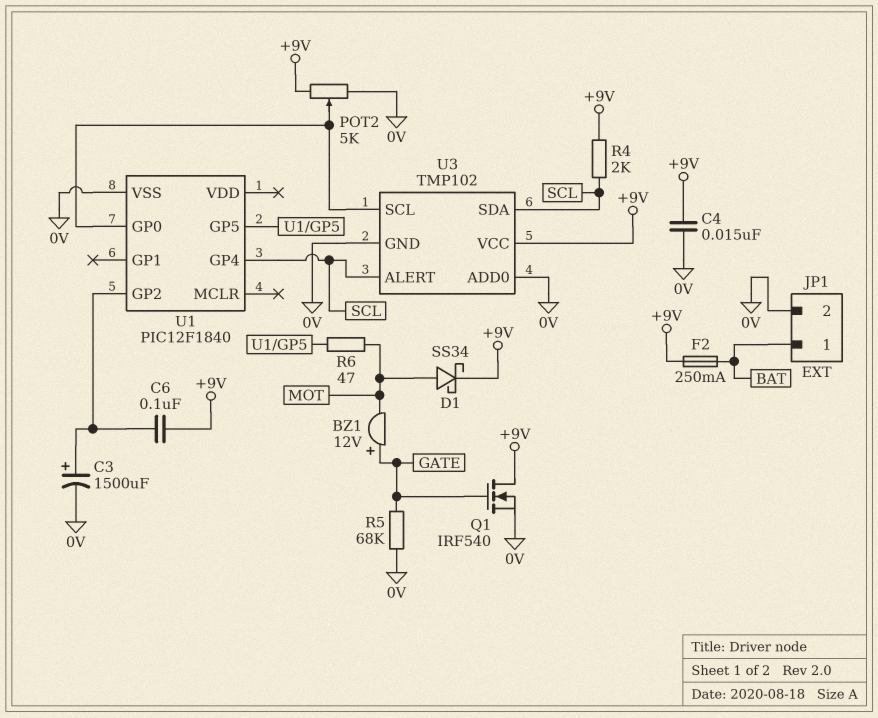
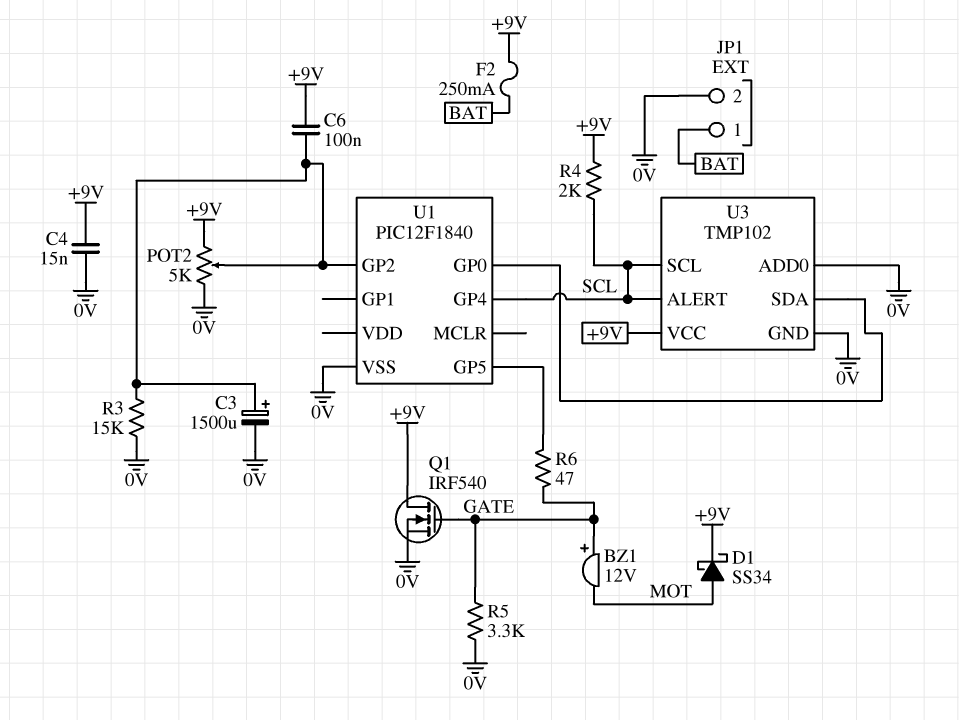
POT2: 5k (+9V, 0V, wiper U1/GP0) -> 5k (+9V, 0V, wiper U1/GP2)
R3: none -> 15k (0V, U1/GP2)
R5: 68k (0V, GATE) -> 3.3k (0V, GATE)
R6: 47 (MOT, U1/GP5) -> 47 (GATE, U1/GP5)
U3 pin SCL: U1/GP0 -> SCL
U3 pin SDA: SCL -> U1/GP0

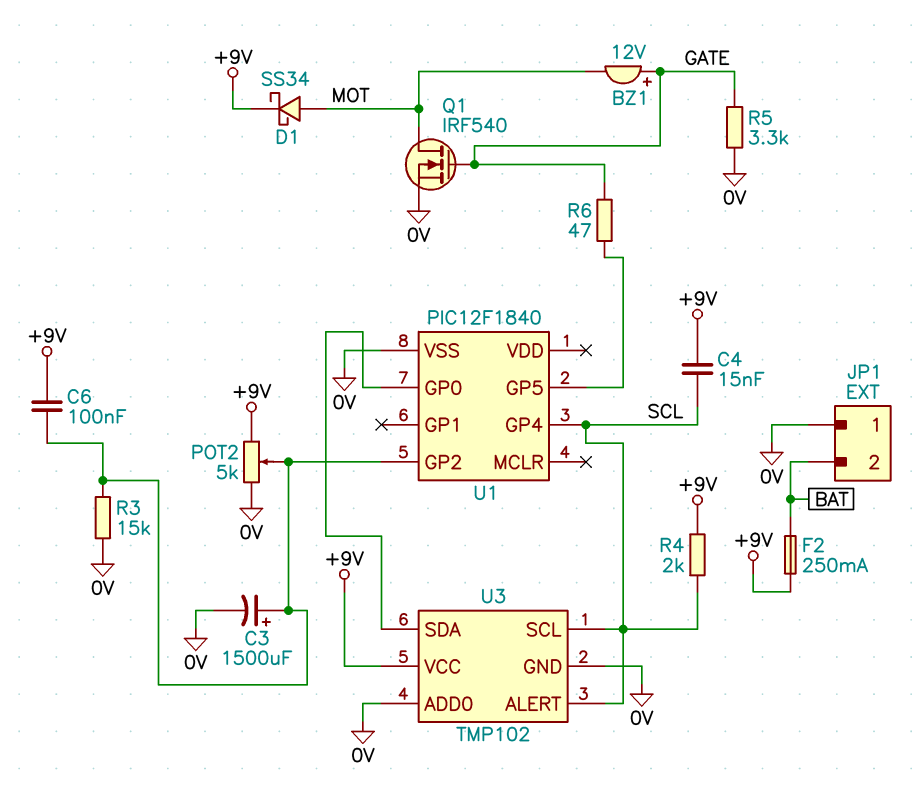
C4: 15nF (+9V, 0V) -> 15nF (+9V, SCL)
JP1 pin 1: BAT -> 0V
JP1 pin 2: 0V -> BAT
Q1: NMOS IRF540 (G GATE, D +9V, S 0V) -> NMOS IRF540 (G GATE, D MOT, S 0V)

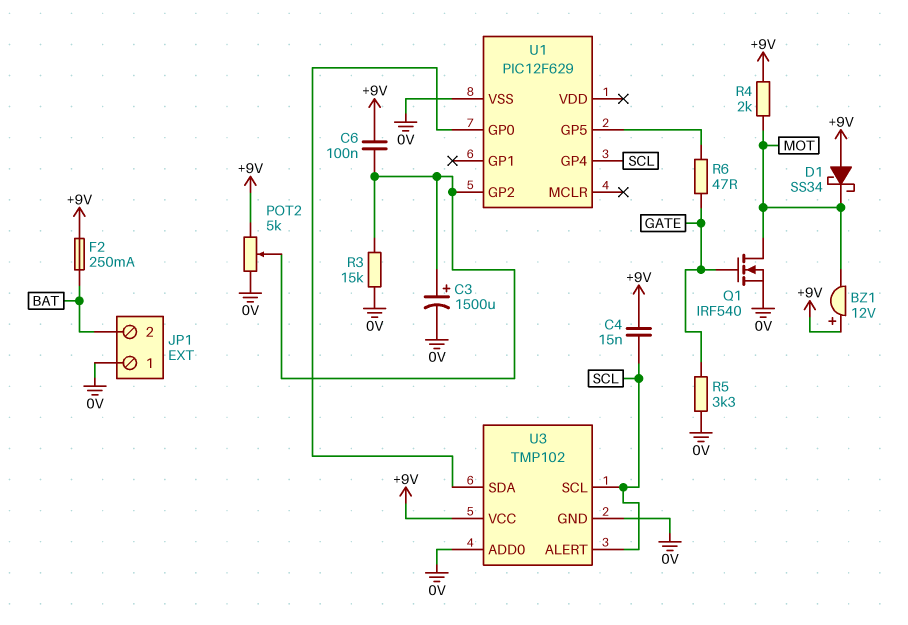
BZ1: buzzer 12V (plus GATE, minus MOT) -> buzzer 12V (plus +9V, minus MOT)
D1: schottky SS34 (A MOT, K +9V) -> schottky SS34 (A +9V, K MOT)
R4: 2k (+9V, SCL) -> 2k (+9V, MOT)
U1: PIC12F1840 -> PIC12F629

